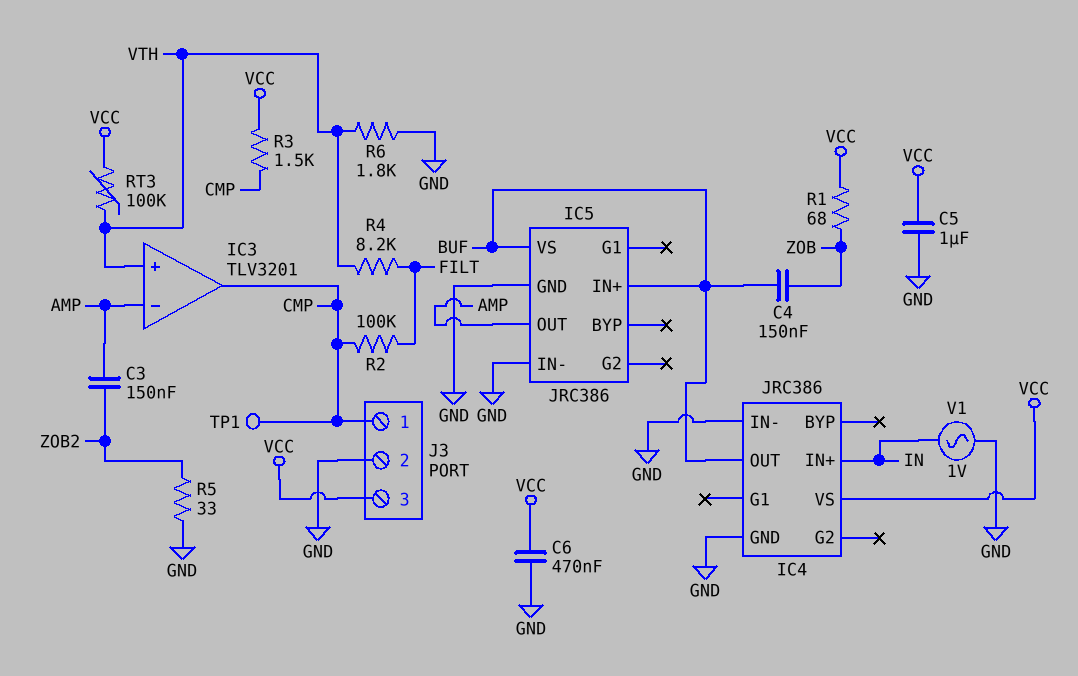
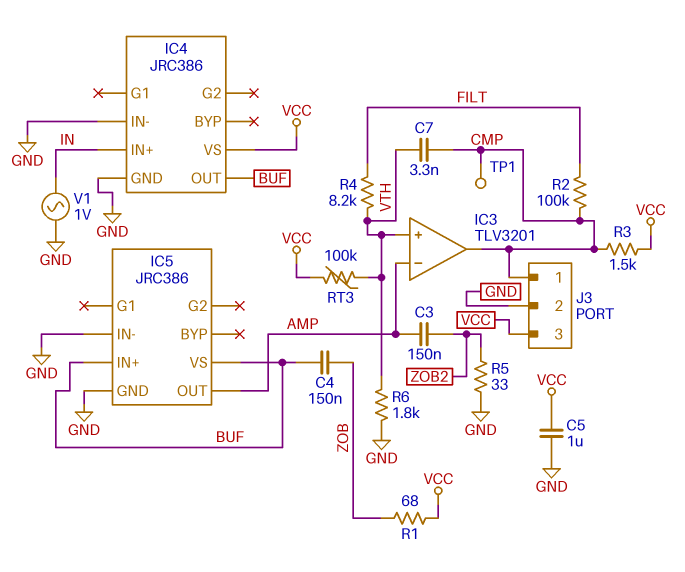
C6: 470nF (GND, VCC) -> none
C7: none -> 3.3nF (CMP, VTH)

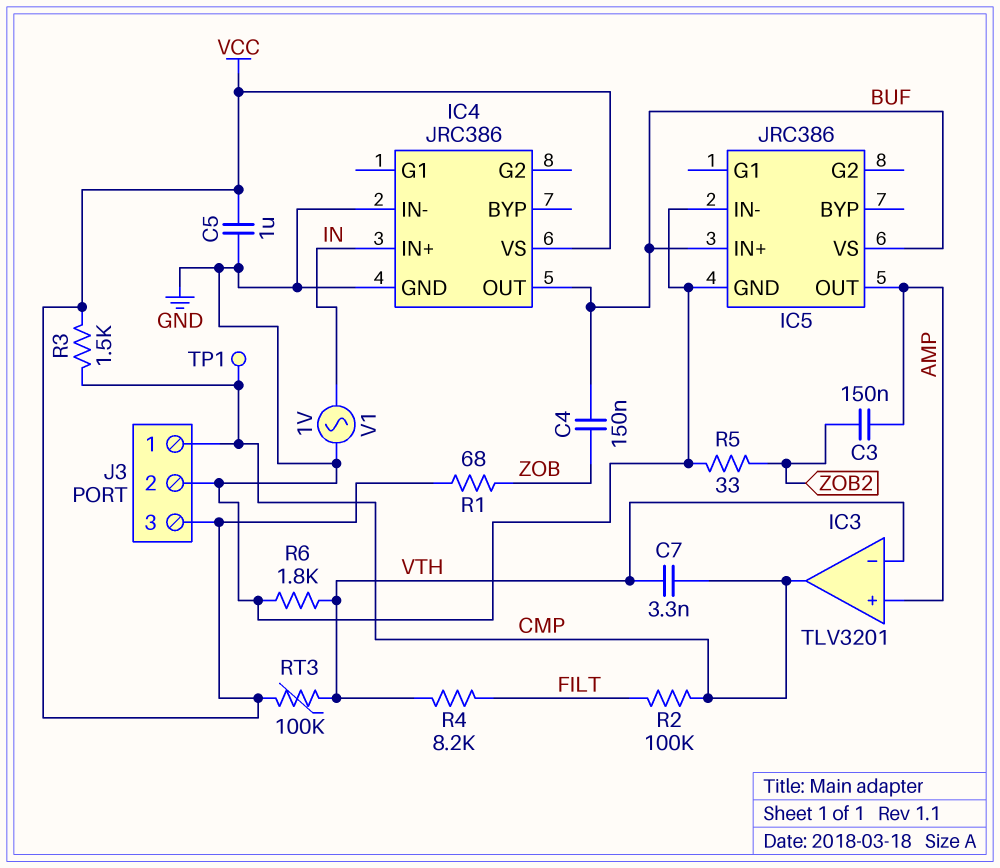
IC3 pin in+: VTH -> AMP
IC3 pin in-: AMP -> VTH

